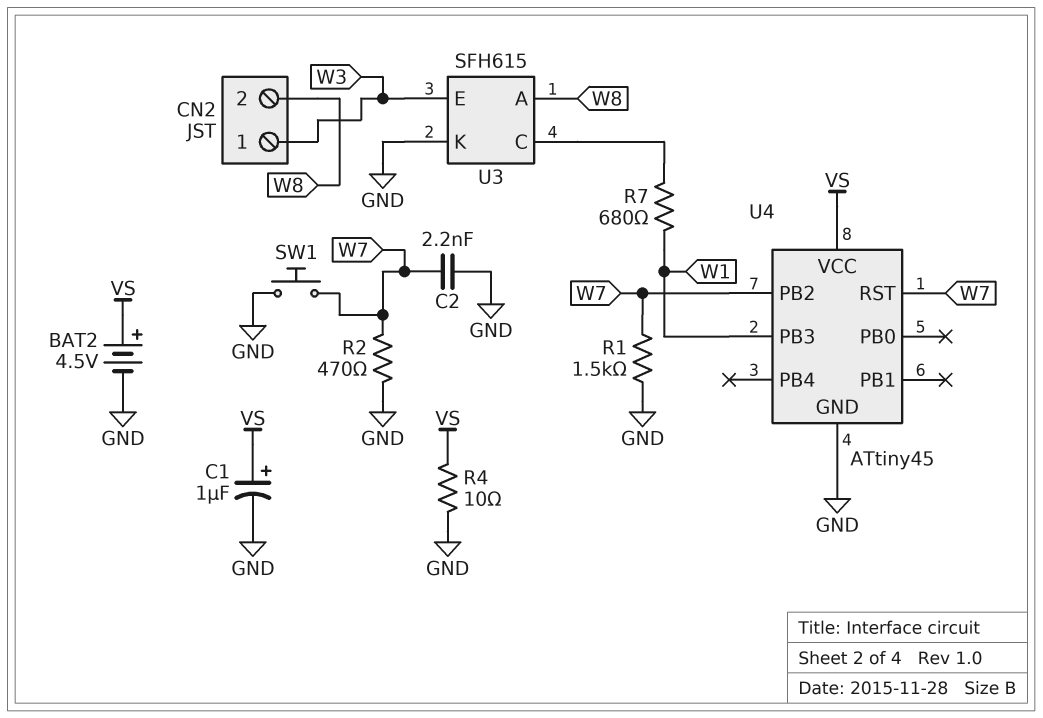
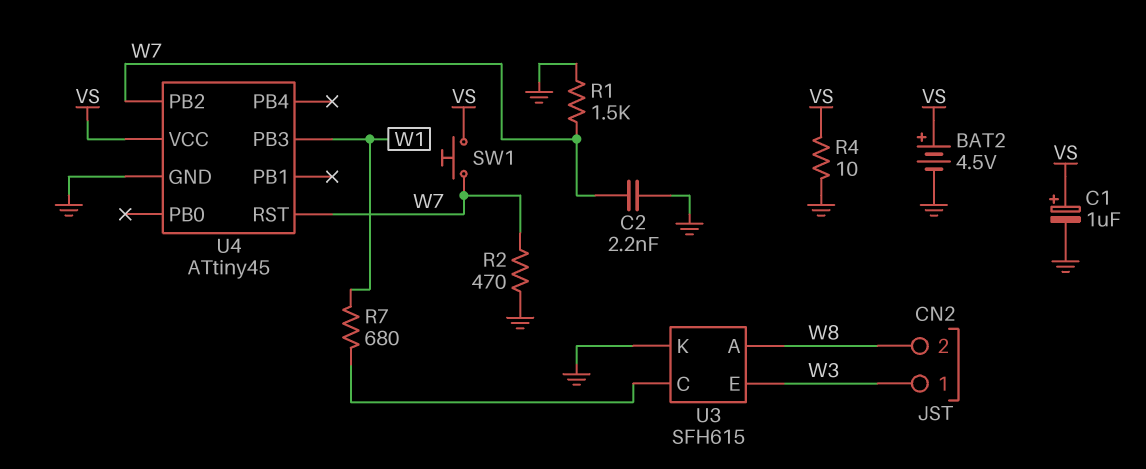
SW1: button (GND, W7) -> button (VS, W7)

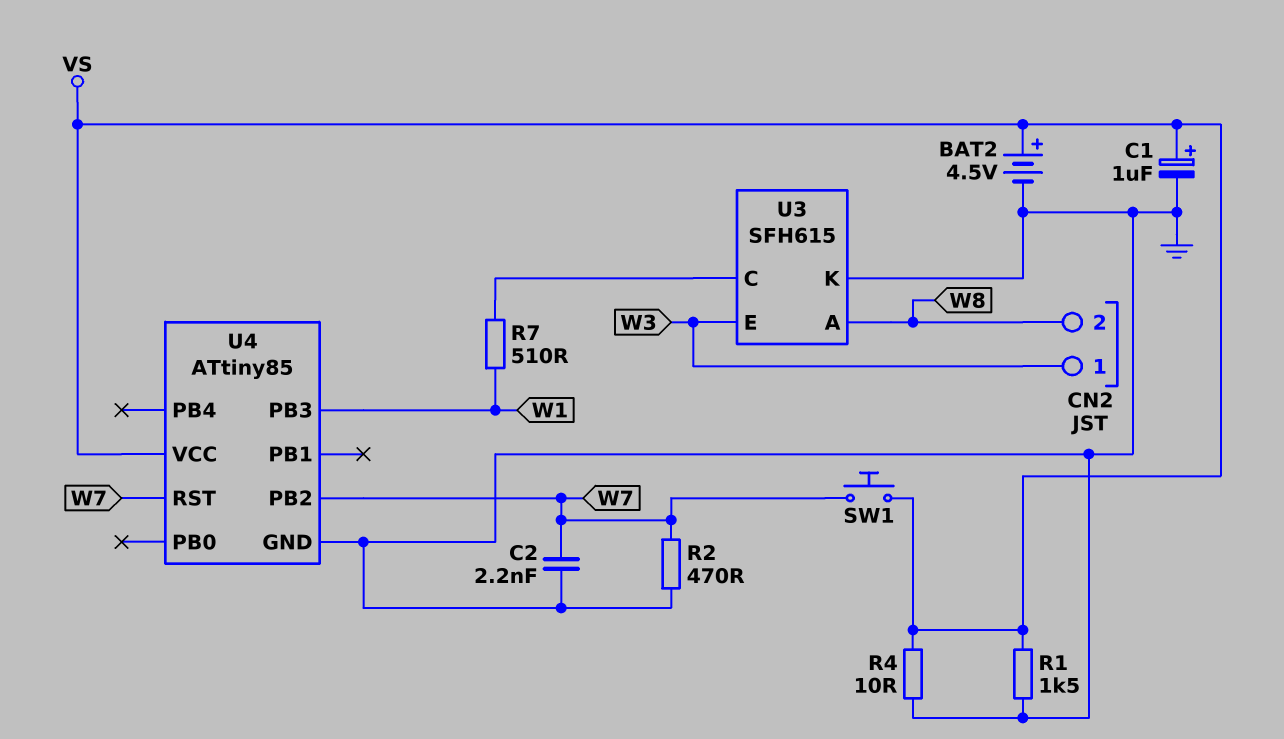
R1: 1.5k (GND, W7) -> 1.5k (GND, VS)
R7: 680 (U3/C, W1) -> 510 (U3/C, W1)
U4: ATtiny45 -> ATtiny85

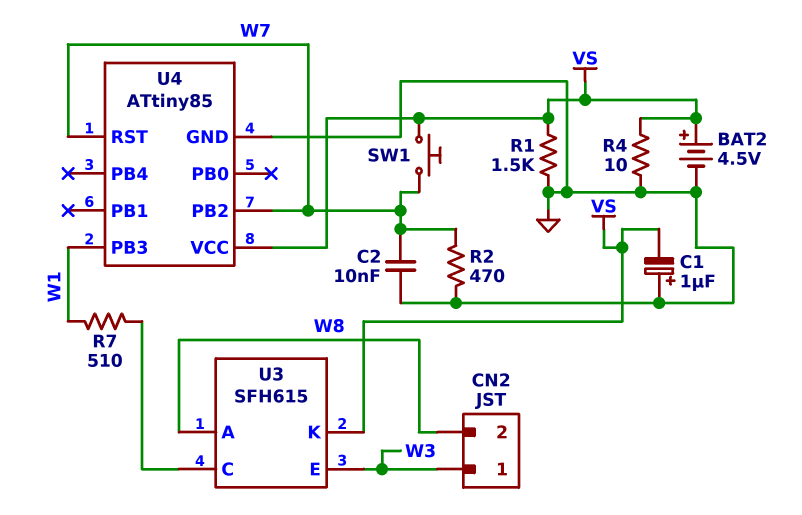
C1: 1uF (plus VS, minus GND) -> 1uF (plus GND, minus VS)
C2: 2.2nF (GND, W7) -> 10nF (GND, W7)
U3 pin K: GND -> VS

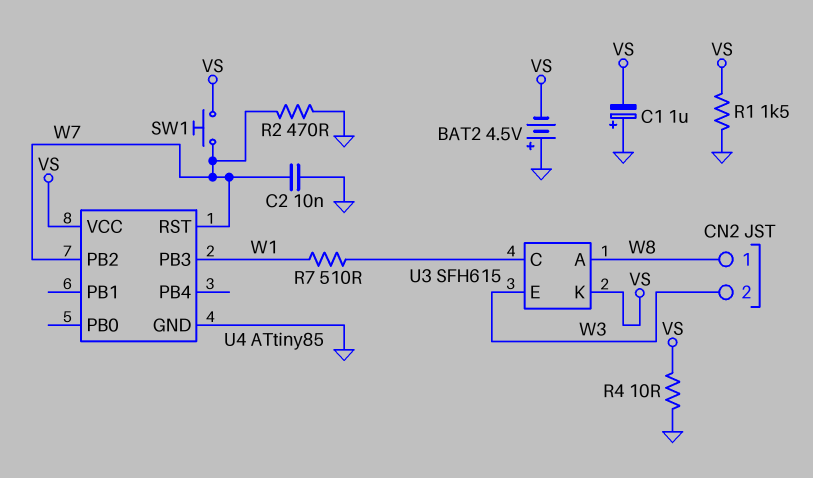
BAT2: 4.5V (plus VS, minus GND) -> 4.5V (plus GND, minus VS)
CN2 pin 1: W3 -> W8
CN2 pin 2: W8 -> W3

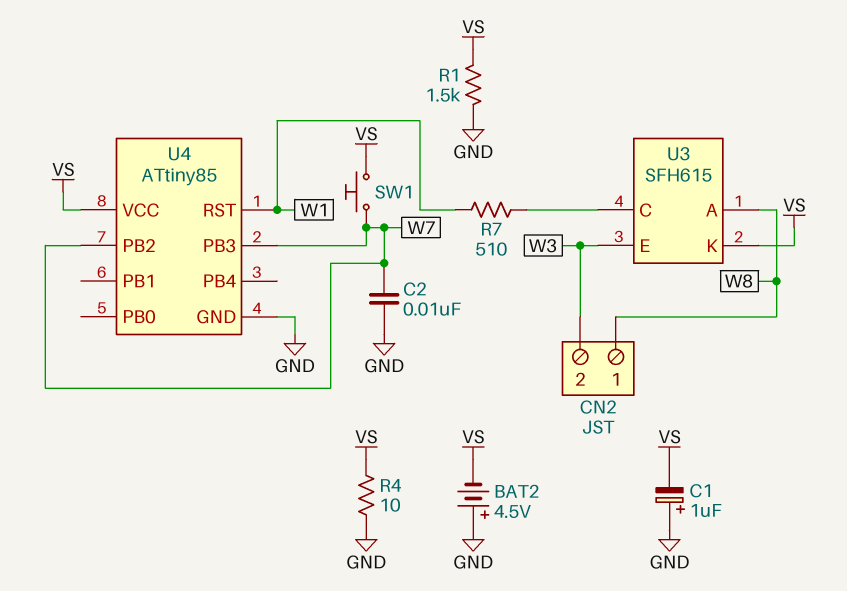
R2: 470 (GND, W7) -> none
U4 pin PB3: W1 -> W7
U4 pin RST: W7 -> W1

